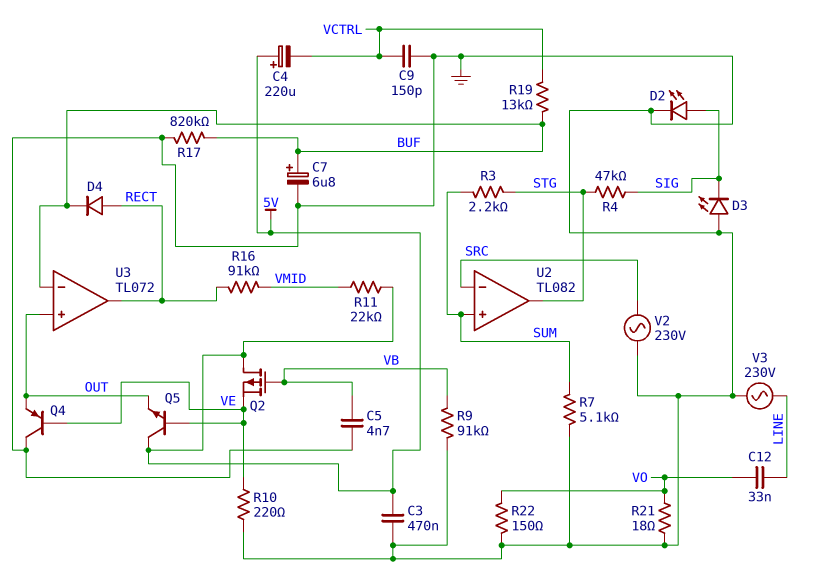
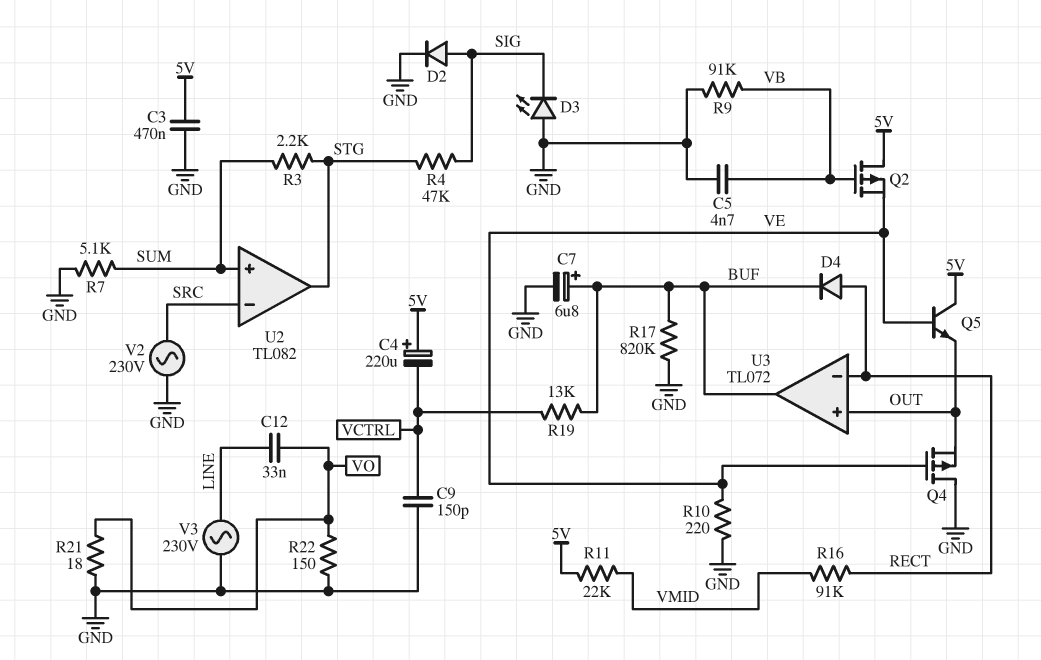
D2: LED (A SIG, K GND) -> diode (A SIG, K GND)
Q4: PNP (B VE, C GND, E OUT) -> PMOS (G VE, D GND, S OUT)
U3 pin in-: BUF -> RECT
U3 pin out: RECT -> BUF

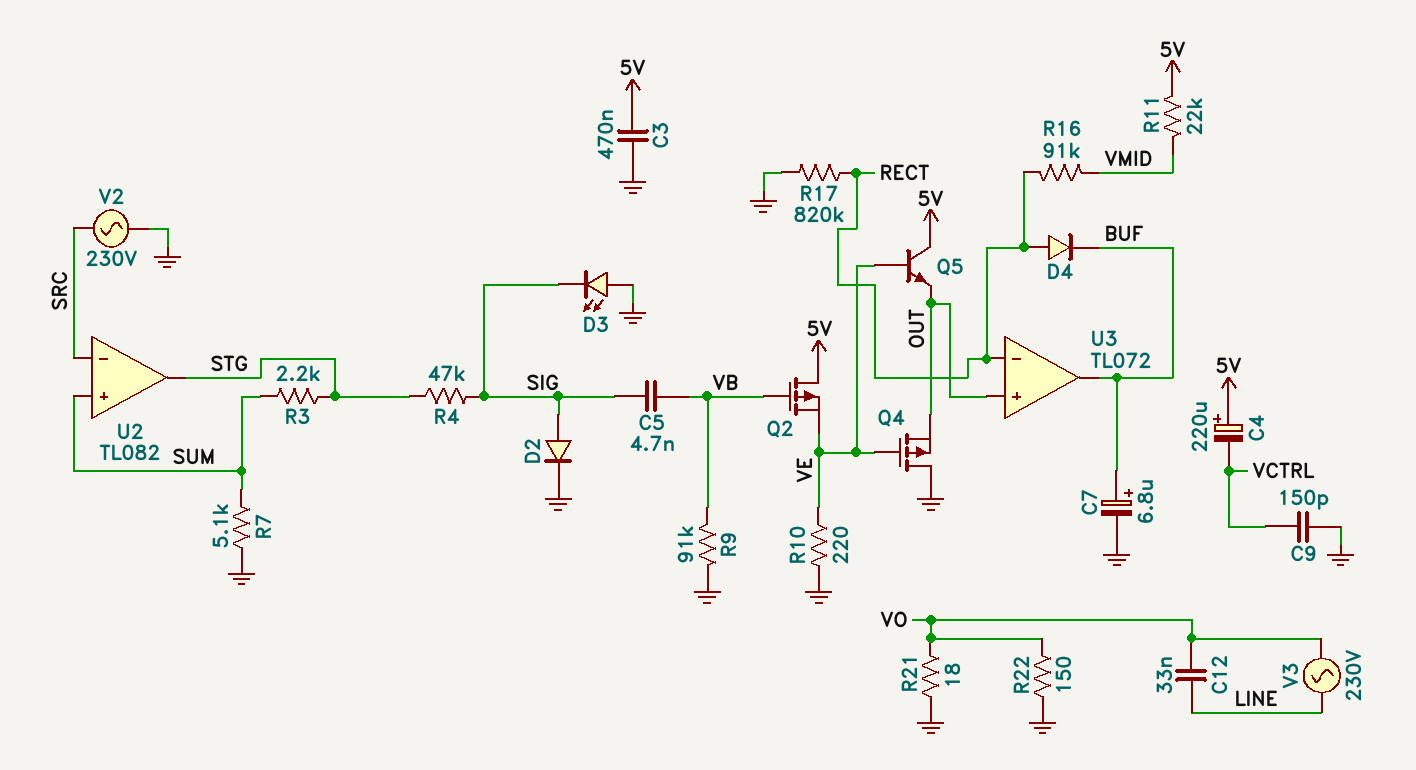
C5: 4.7nF (GND, VB) -> 4.7nF (SIG, VB)
R17: 820k (BUF, GND) -> 820k (GND, RECT)
R19: 13k (BUF, VCTRL) -> none
V3: AC 230V (GND, LINE) -> AC 230V (LINE, VO)

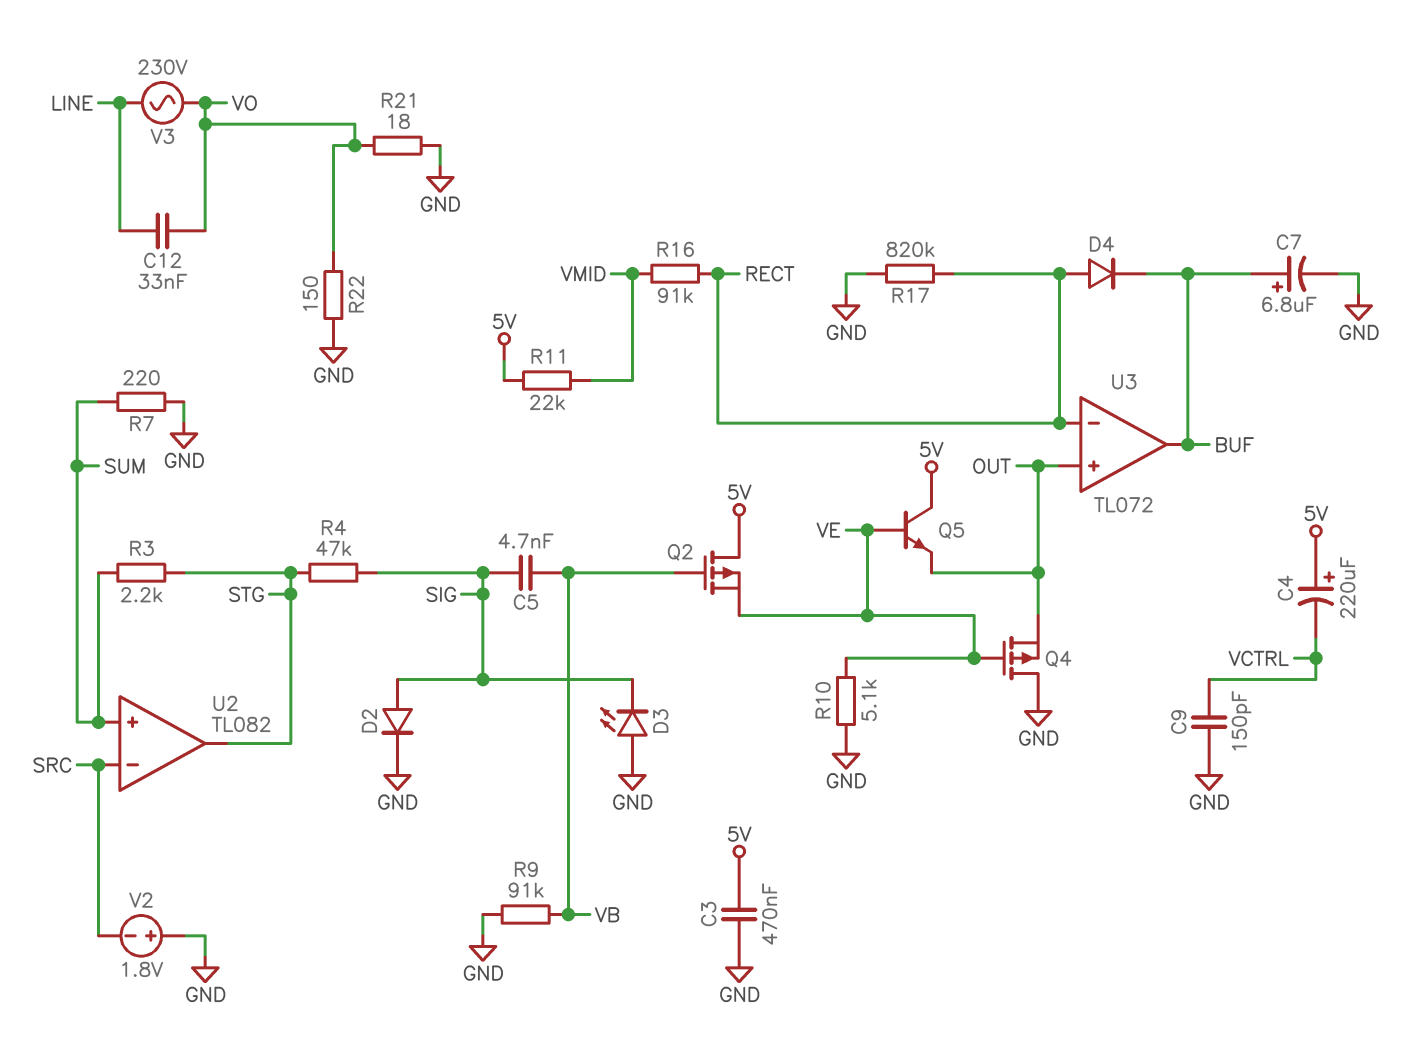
R7: 5.1k (GND, SUM) -> 220 (GND, SUM)
R10: 220 (GND, VE) -> 5.1k (GND, VE)
V2: AC 230V (GND, SRC) -> 1.8V (plus GND, minus SRC)

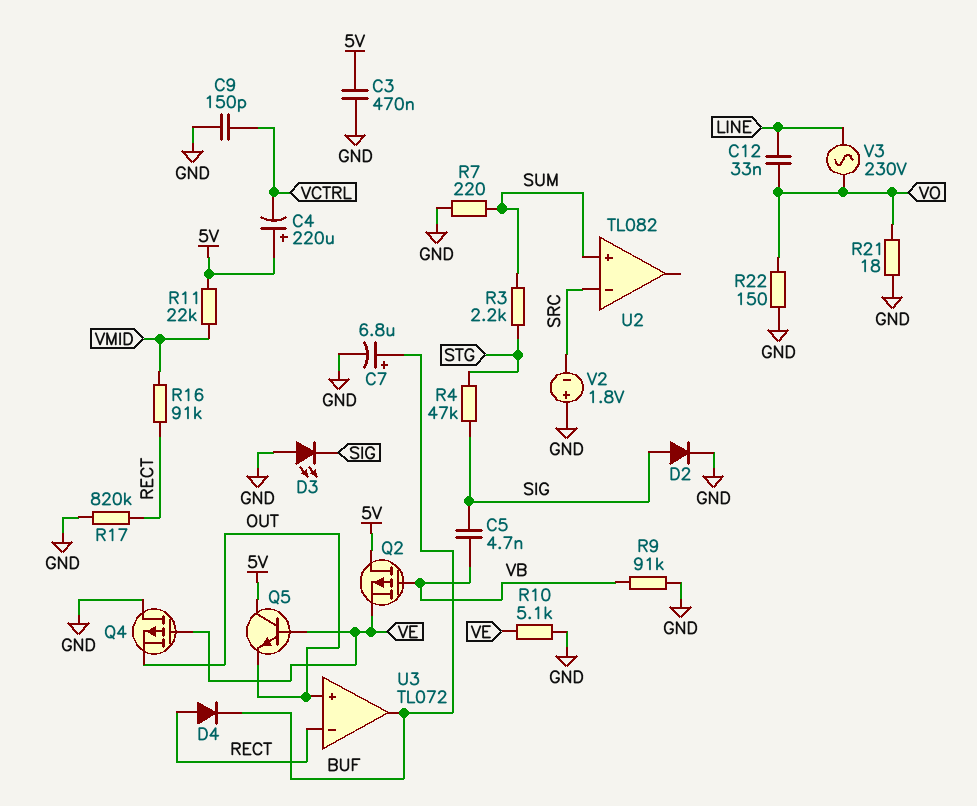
U2 pin out: STG -> none

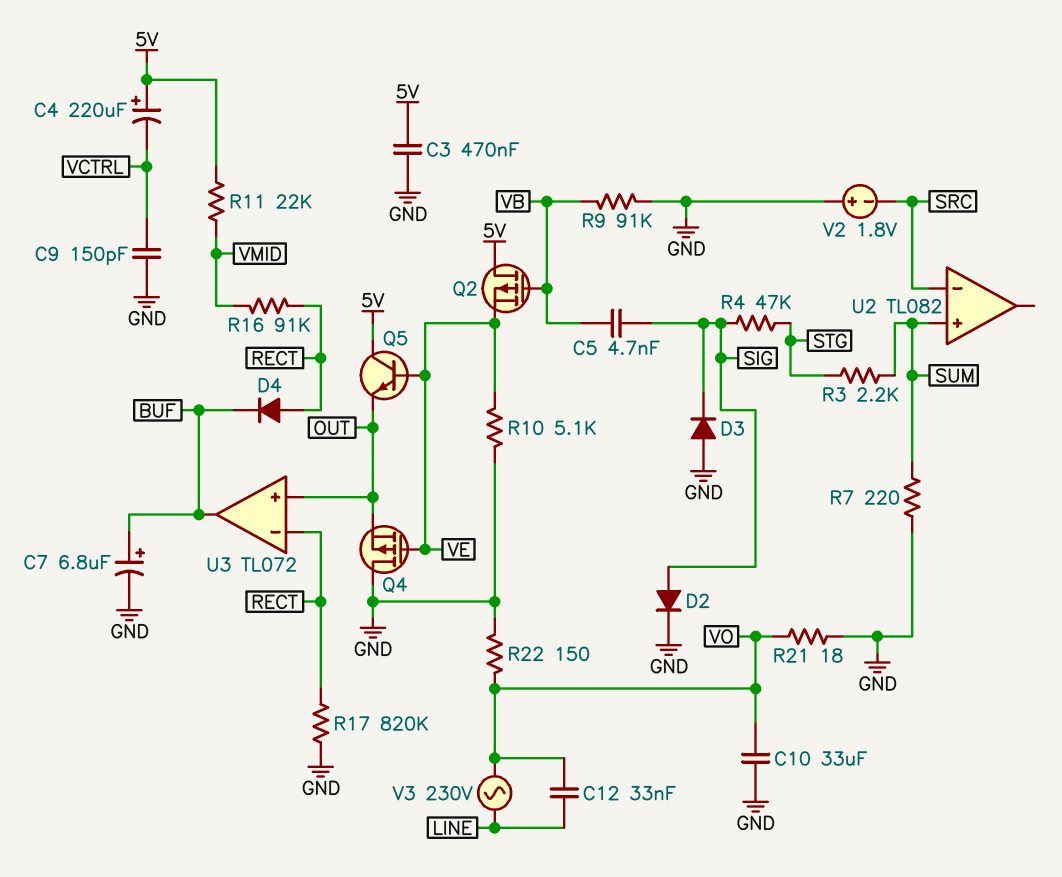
C10: none -> 33uF (GND, VO)
D3: LED (A GND, K SIG) -> diode (A GND, K SIG)

